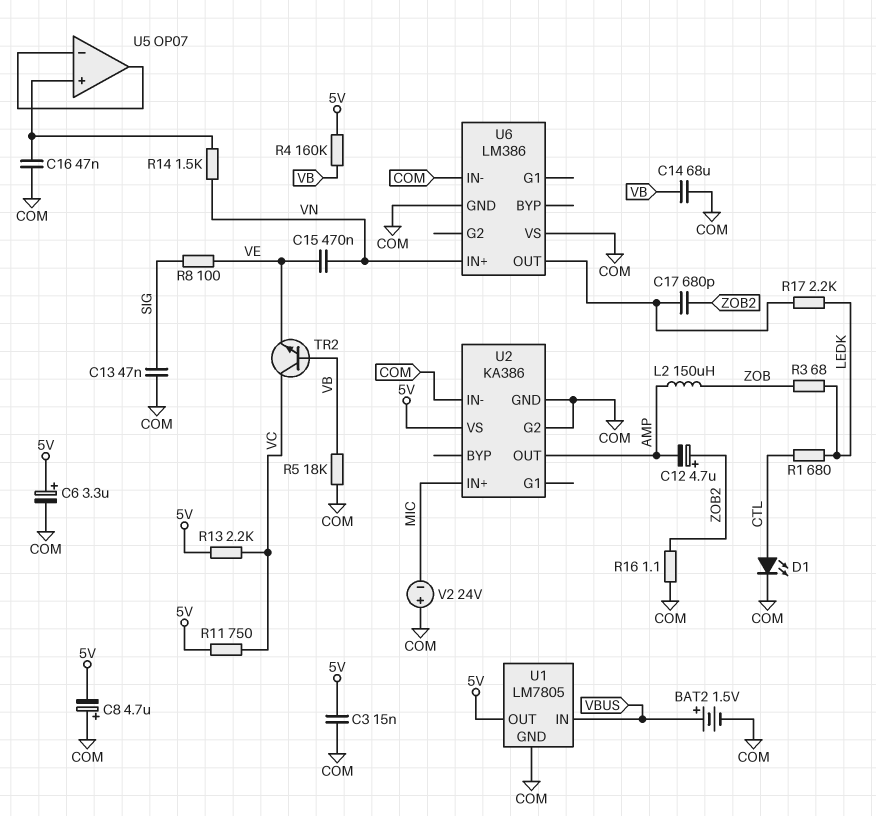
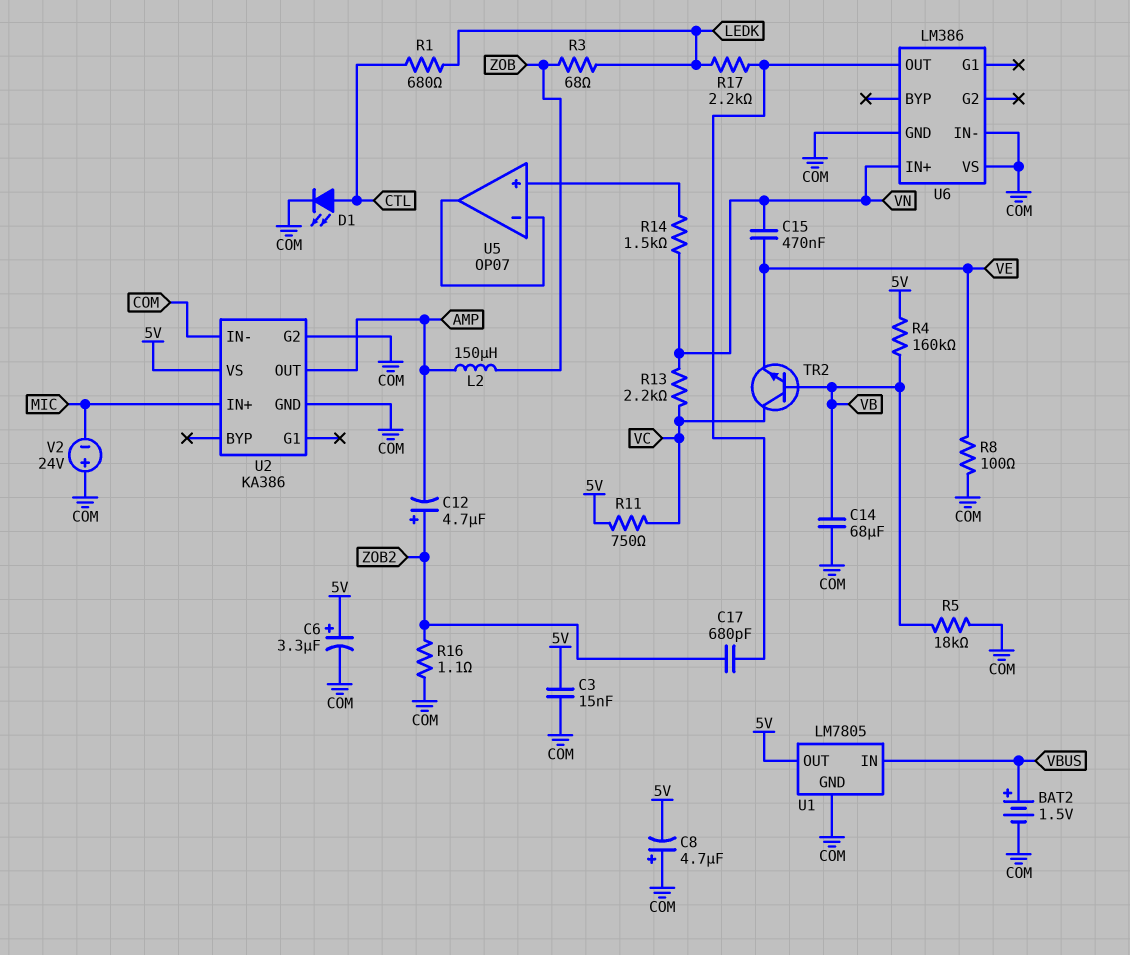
C13: 47nF (COM, SIG) -> none
C16: 47nF (COM, U5/in+) -> none
R8: 100 (SIG, VE) -> 100 (COM, VE)
R13: 2.2k (5V, VC) -> 2.2k (VC, VN)

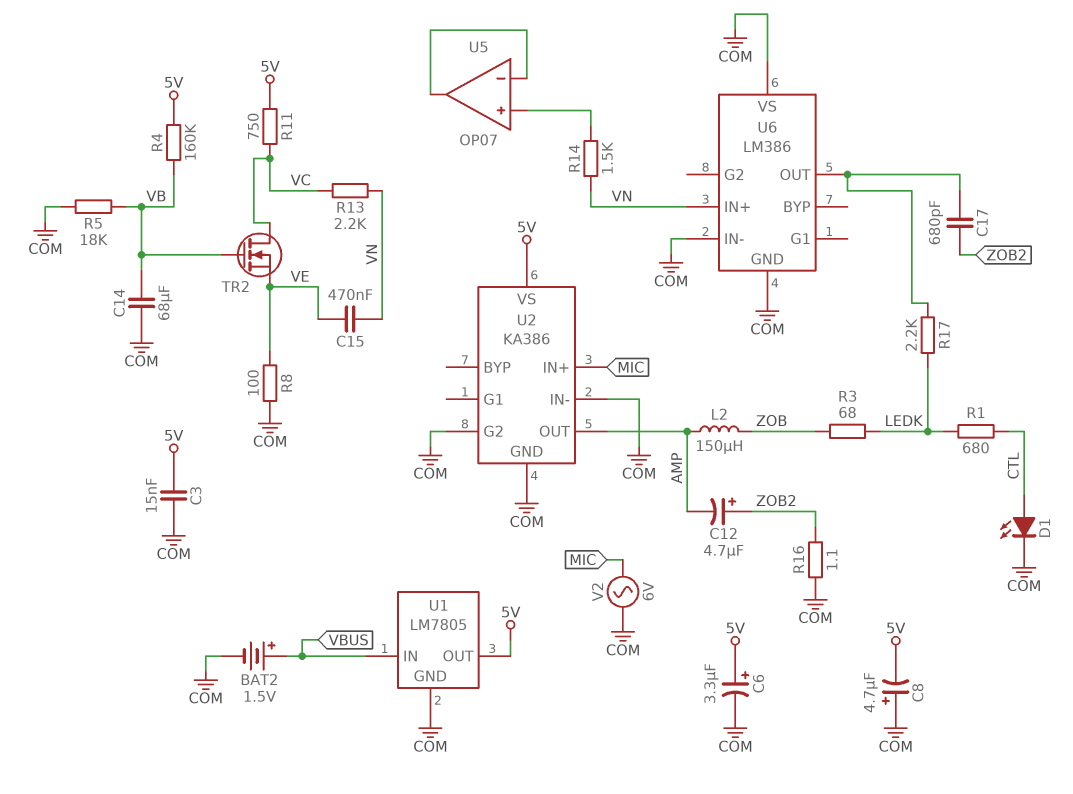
TR2: NPN (B VB, C VC, E VE) -> NMOS (G VB, D VC, S VE)
V2: 24V (plus COM, minus MIC) -> AC 6V (COM, MIC)

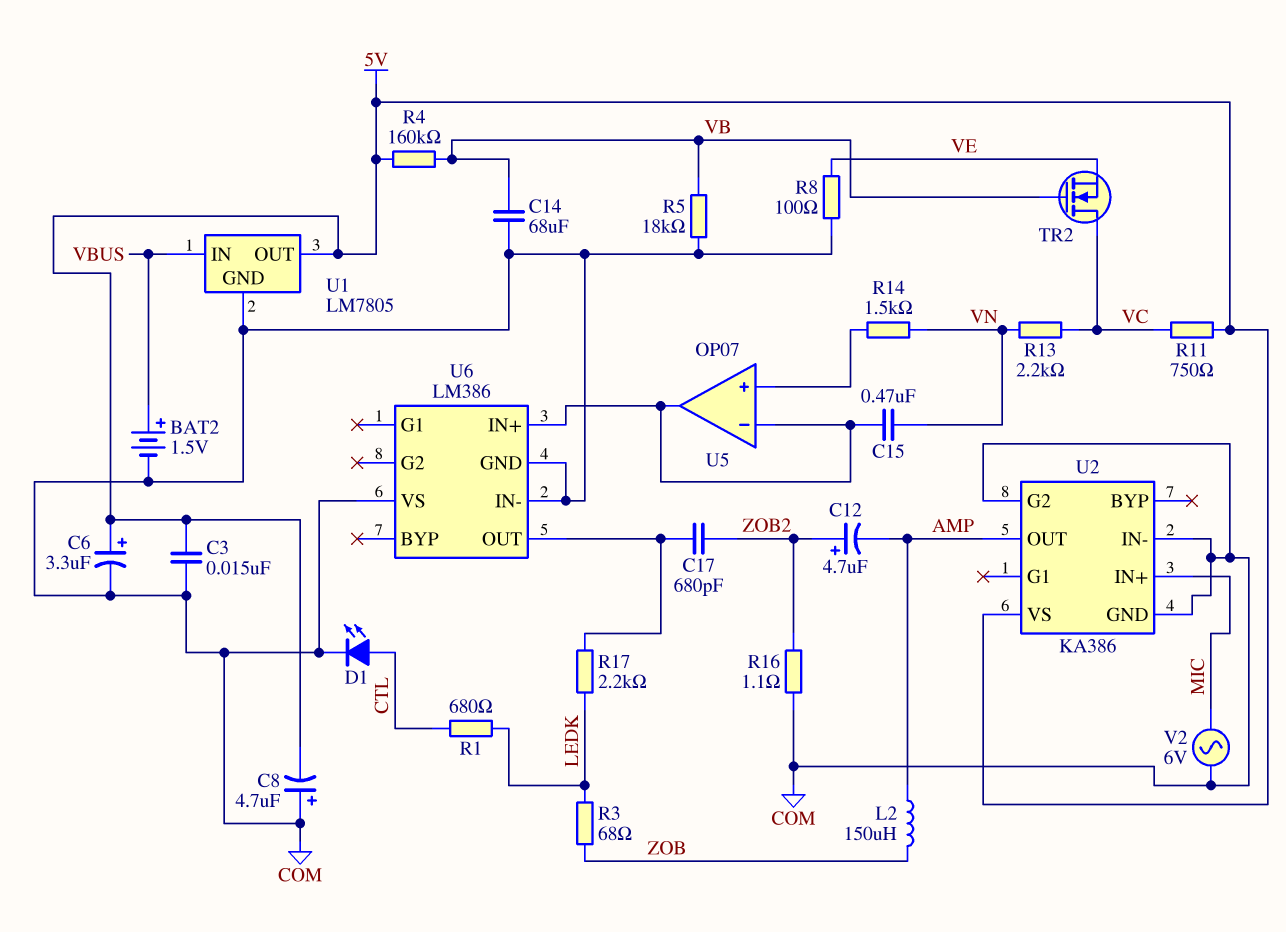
C15: 470nF (VE, VN) -> 470nF (U5/in-, VN)
U6 pin IN+: VN -> U5/in-

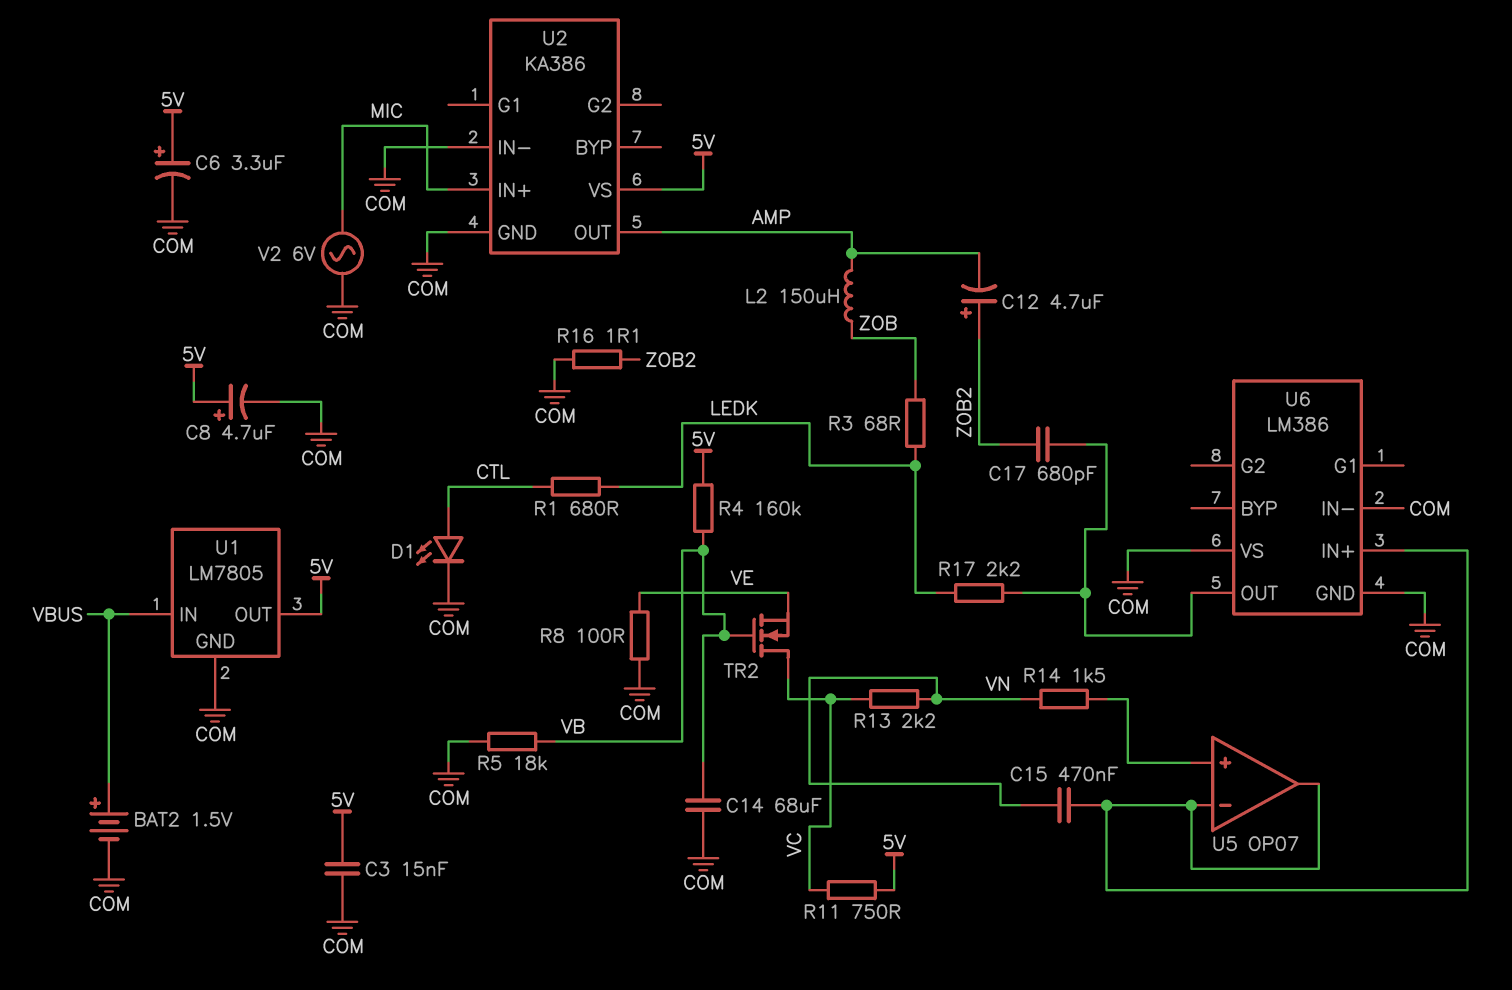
C8: 4.7uF (plus COM, minus 5V) -> 4.7uF (plus 5V, minus COM)
U2 pin G2: COM -> none

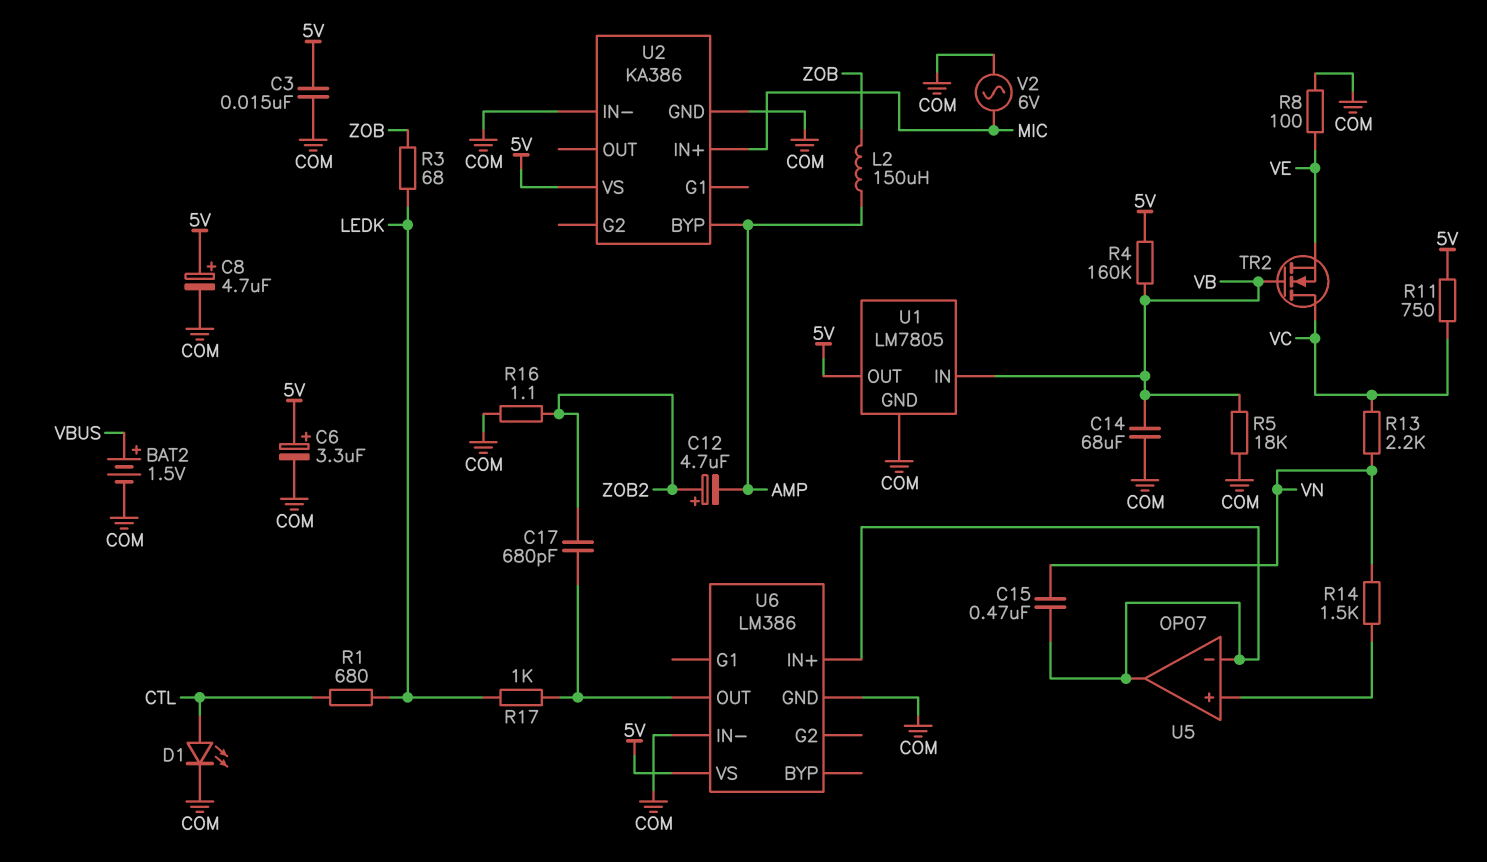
R17: 2.2k (LEDK, U6/OUT) -> 1k (LEDK, U6/OUT)
U1 pin IN: VBUS -> VB
U2 pin BYP: none -> AMP
U2 pin OUT: AMP -> none
U6 pin VS: COM -> 5V

